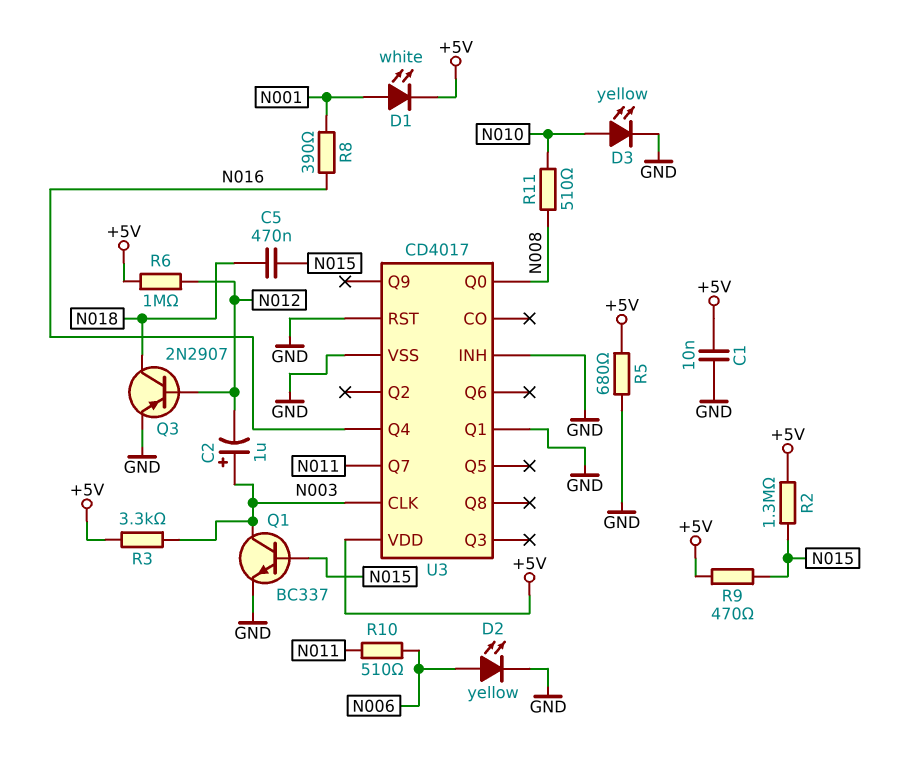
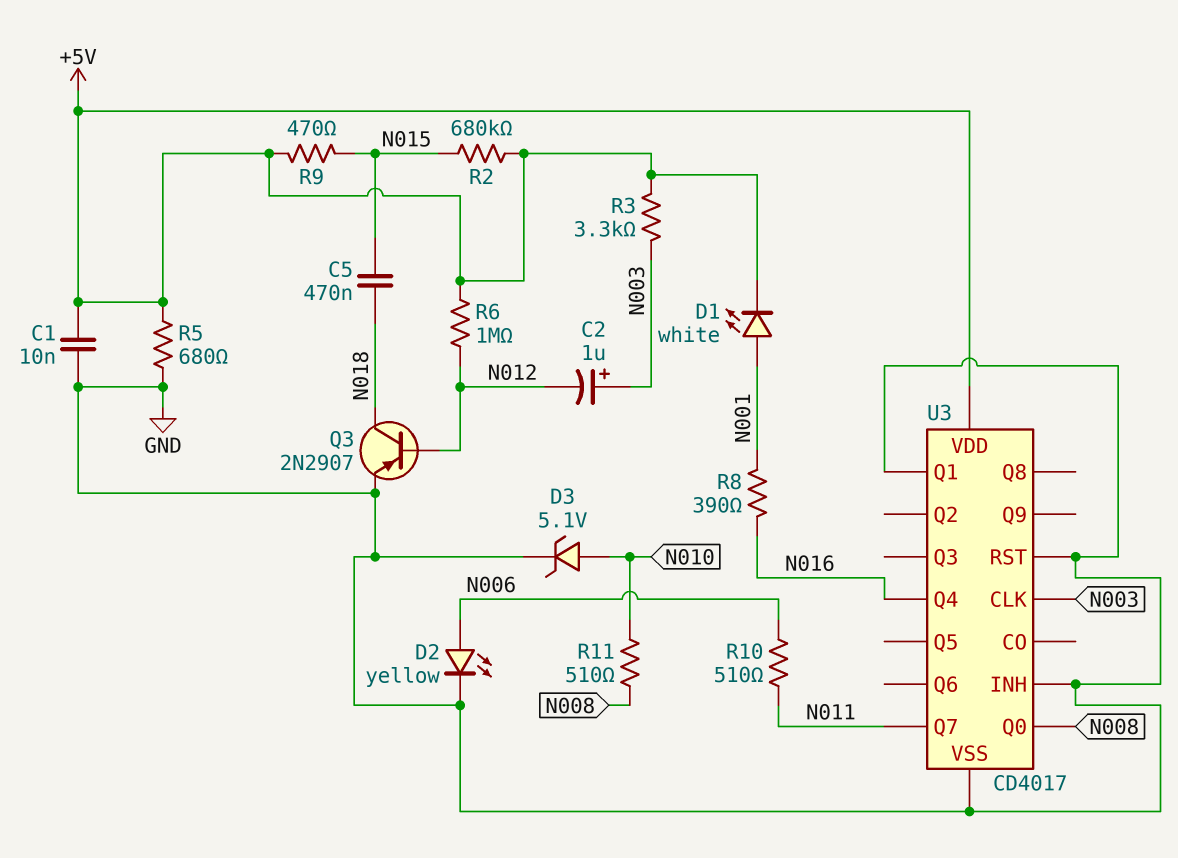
D3: LED yellow (A N010, K GND) -> zener 5.1V (A N010, K GND)
Q1: NPN BC337 (B N015, C N003, E GND) -> none
R2: 1.3M (+5V, N015) -> 680k (+5V, N015)

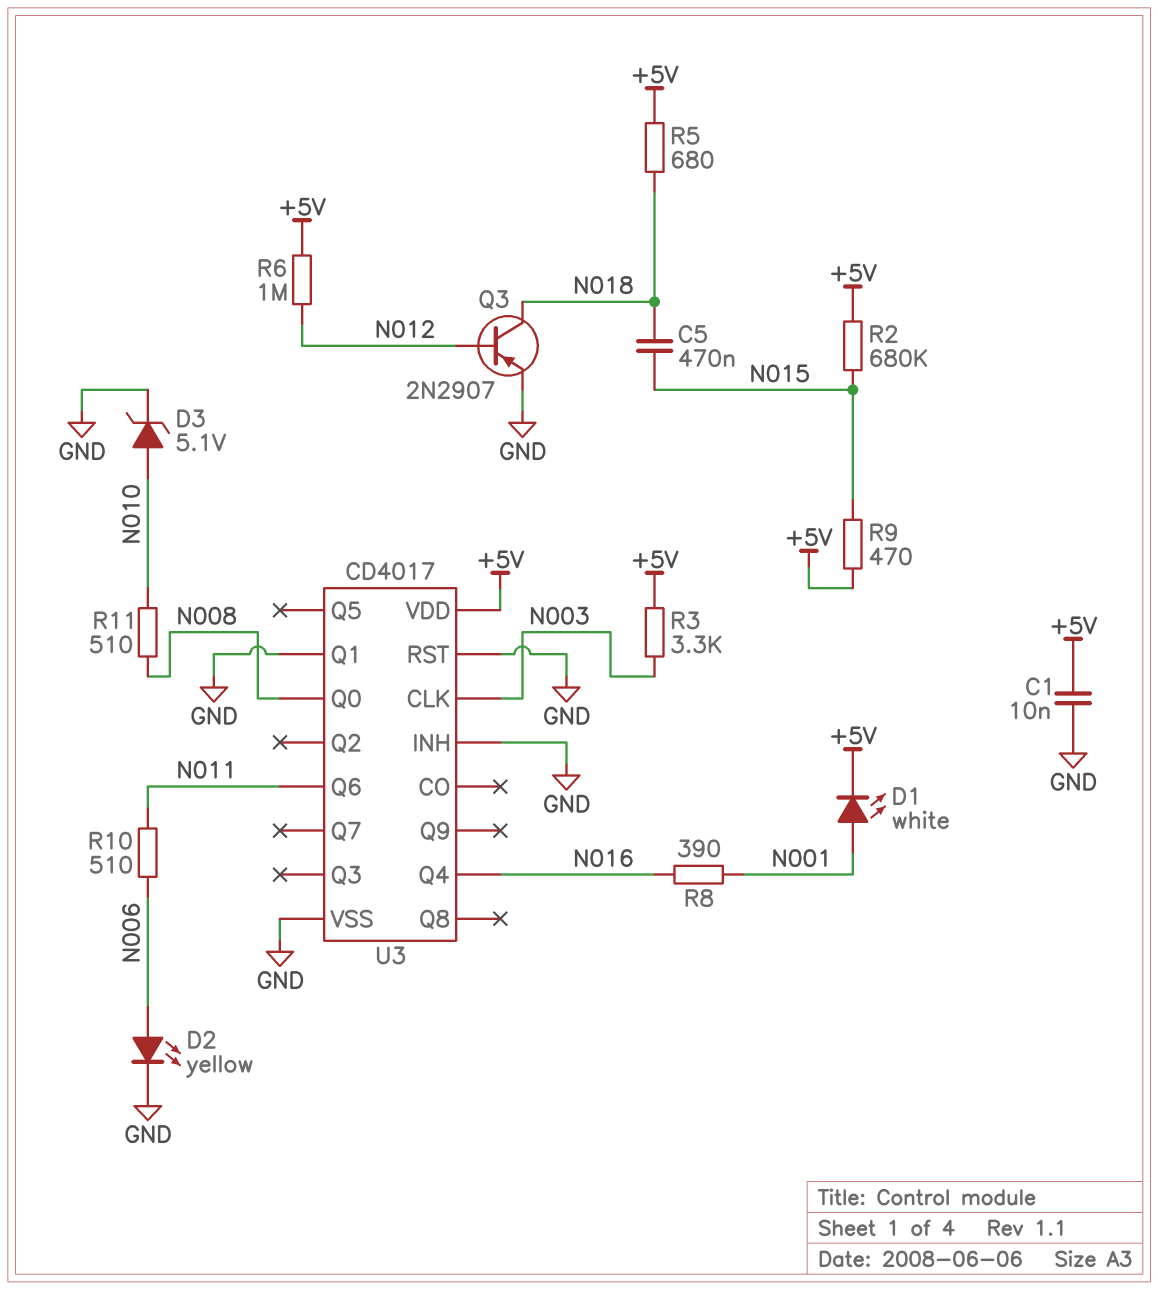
C2: 1uF (plus N003, minus N012) -> none
R5: 680 (+5V, GND) -> 680 (+5V, N018)
U3 pin Q6: none -> N011
U3 pin Q7: N011 -> none

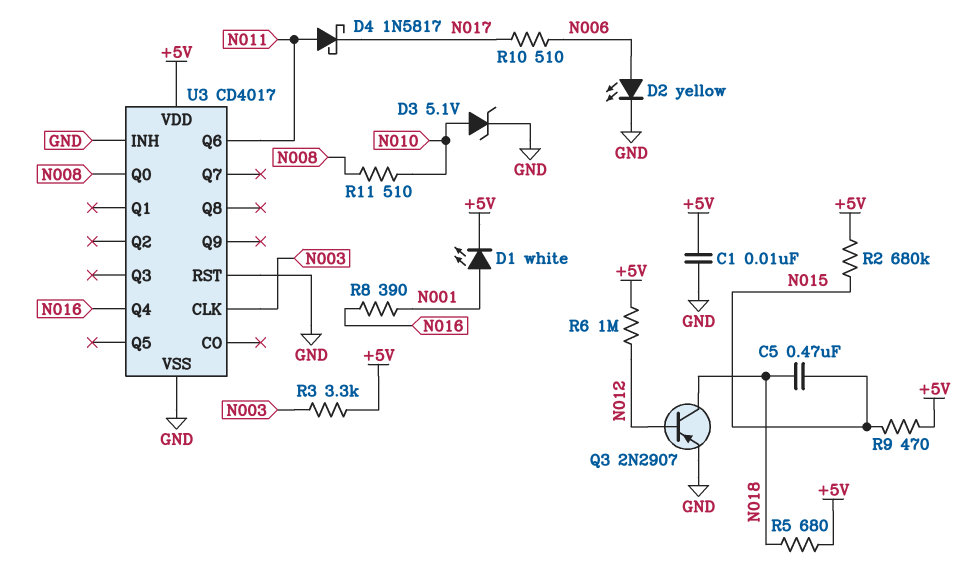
D4: none -> schottky 1N5817 (A N011, K N017)
R10: 510 (N006, N011) -> 510 (N006, N017)
U3 pin Q1: GND -> none

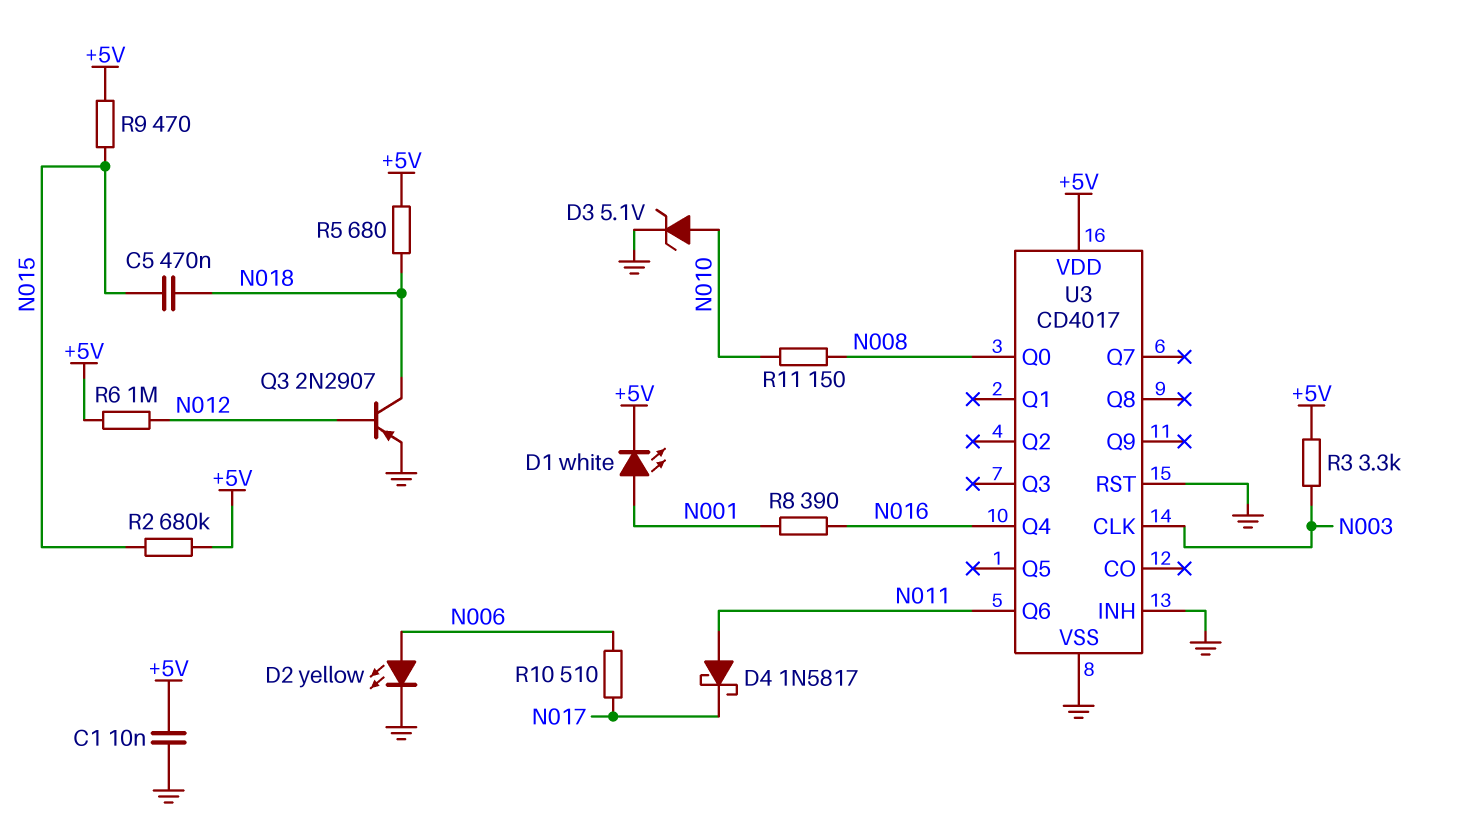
R11: 510 (N008, N010) -> 150 (N008, N010)

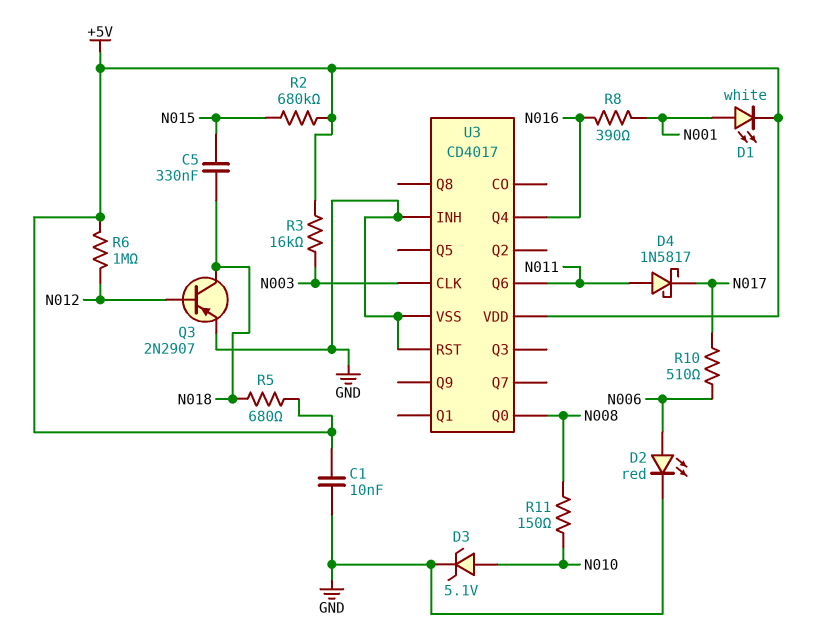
C5: 470nF (N015, N018) -> 330nF (N015, N018)
D2: LED yellow (A N006, K GND) -> LED red (A N006, K GND)
R3: 3.3k (+5V, N003) -> 16k (+5V, N003)
R9: 470 (+5V, N015) -> none

